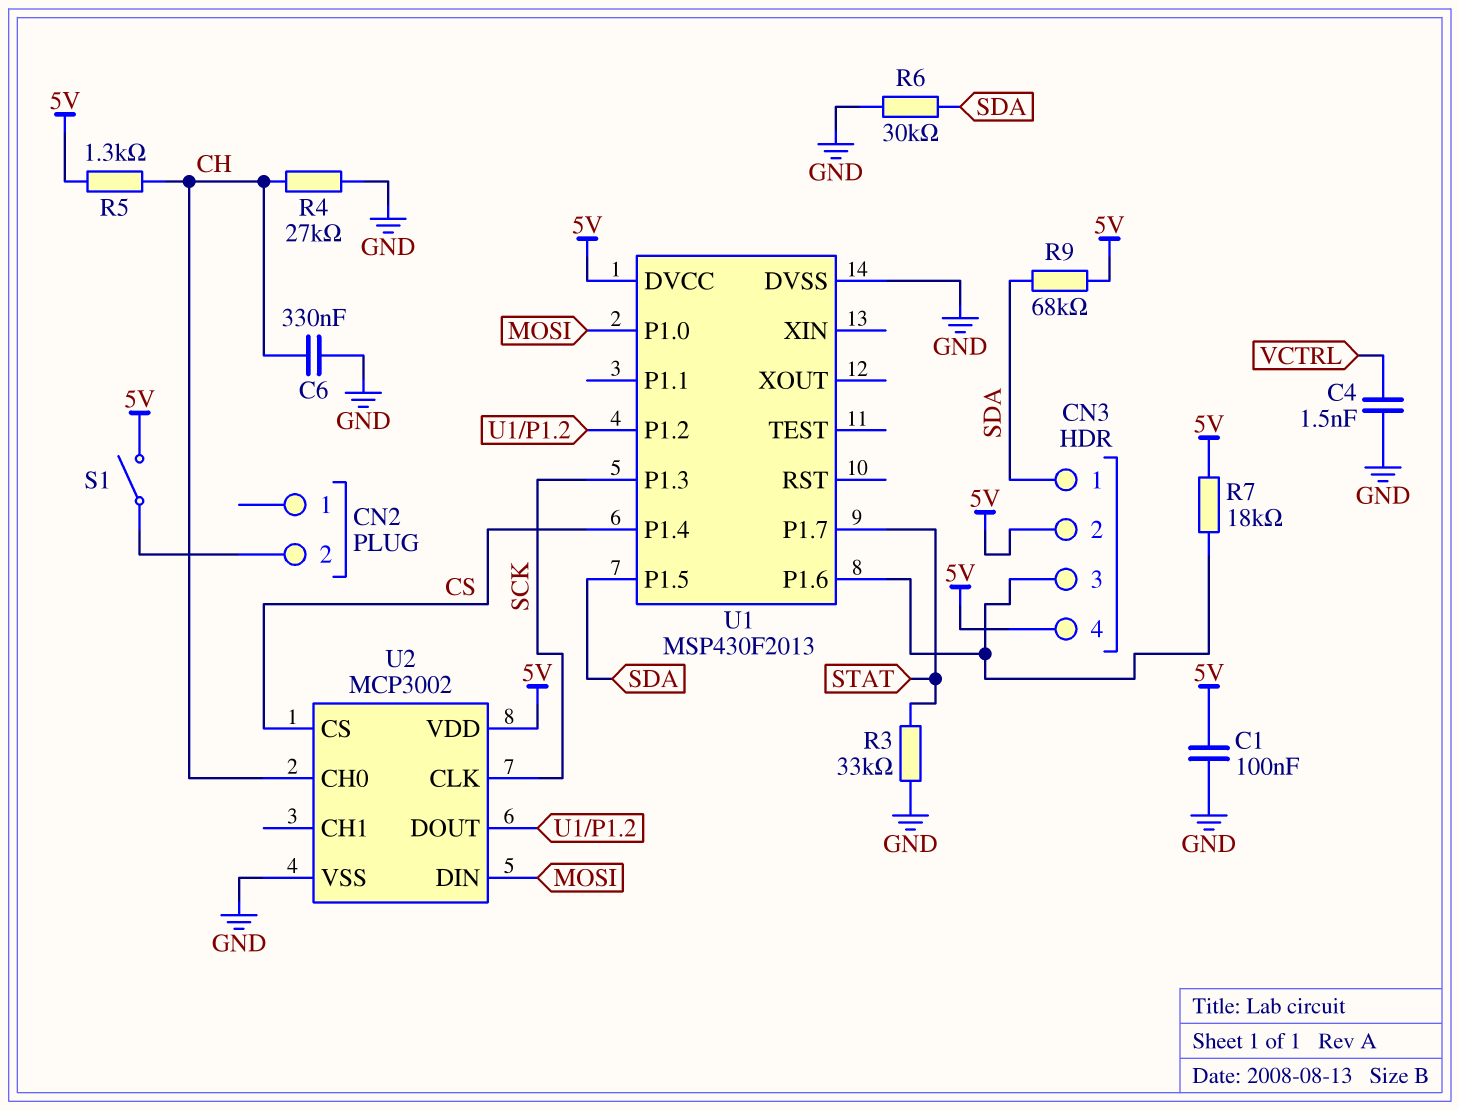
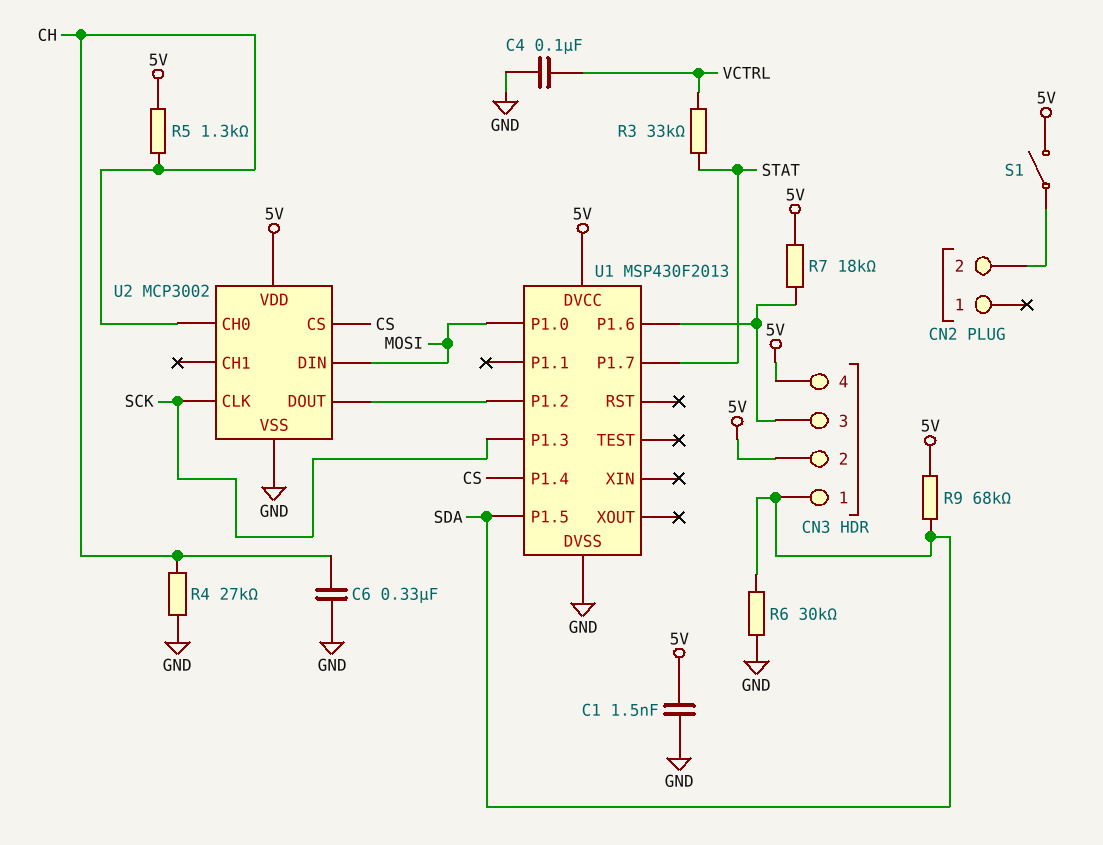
C1: 100nF (5V, GND) -> 1.5nF (5V, GND)
C4: 1.5nF (GND, VCTRL) -> 100nF (GND, VCTRL)
R3: 33k (GND, STAT) -> 33k (STAT, VCTRL)

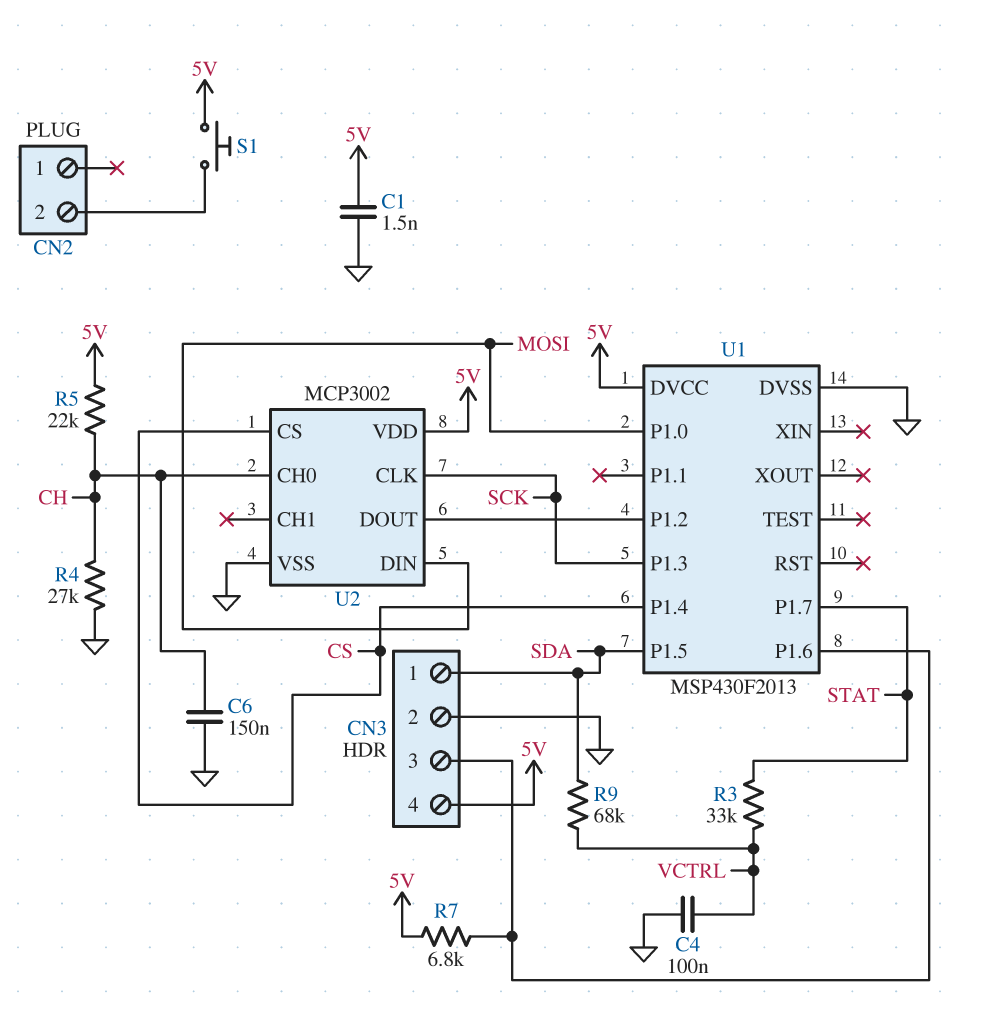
C6: 330nF (CH, GND) -> 150nF (CH, GND)
CN3 pin 2: 5V -> GND
R5: 1.3k (5V, CH) -> 22k (5V, CH)
R6: 30k (GND, SDA) -> none
R7: 18k (5V, CN3/3) -> 6.8k (5V, CN3/3)
R9: 68k (5V, SDA) -> 68k (SDA, VCTRL)
S1: switch (5V, CN2/2) -> button (5V, CN2/2)

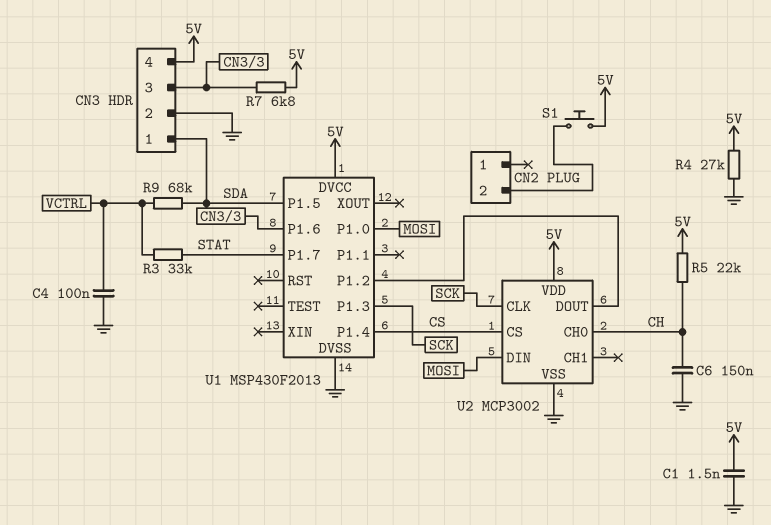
R4: 27k (CH, GND) -> 27k (5V, GND)

